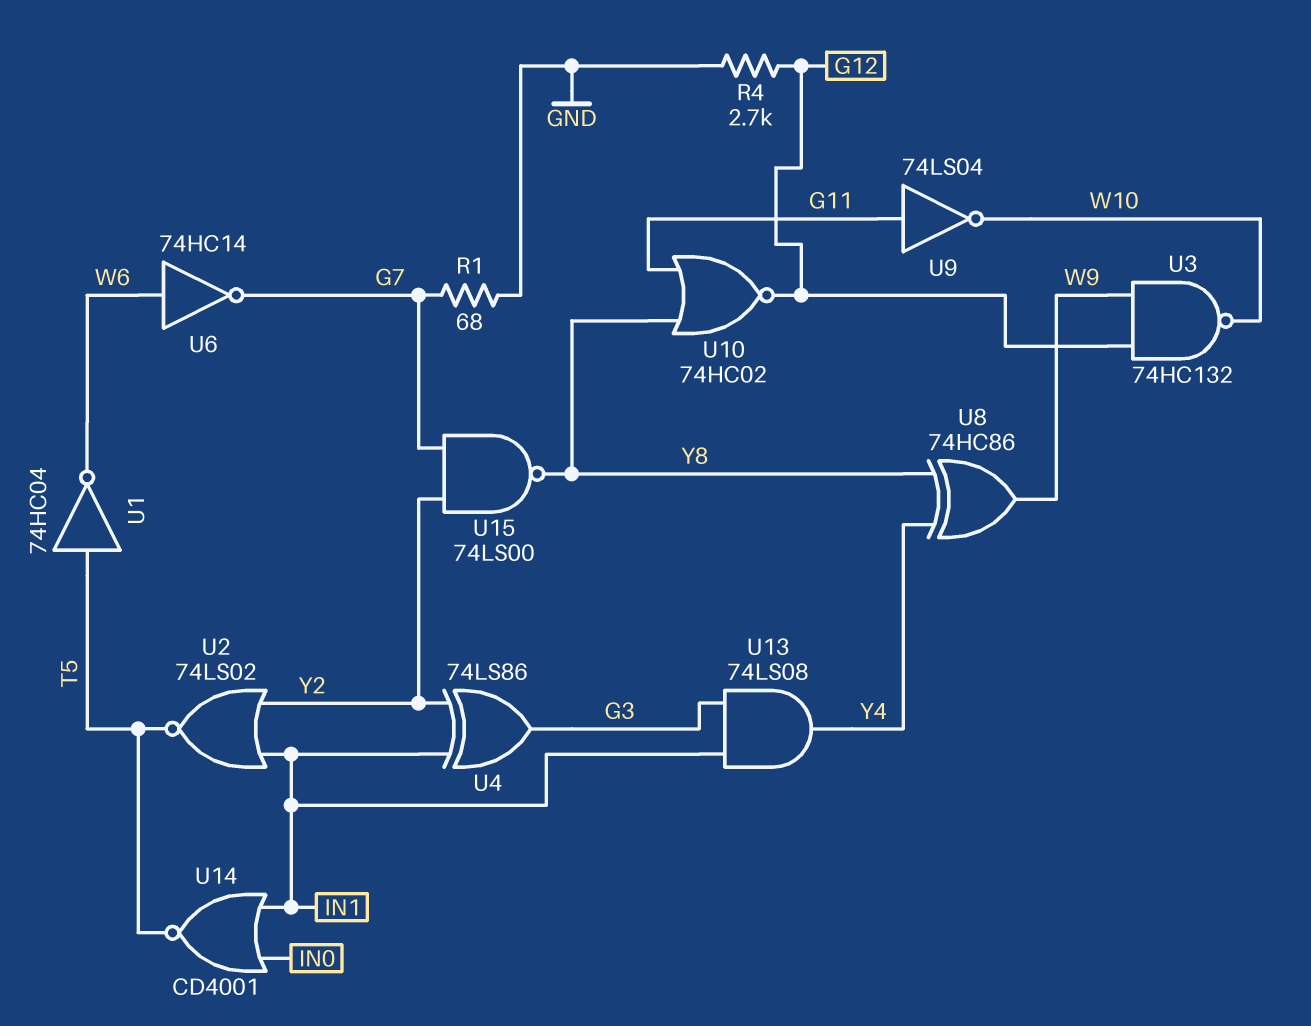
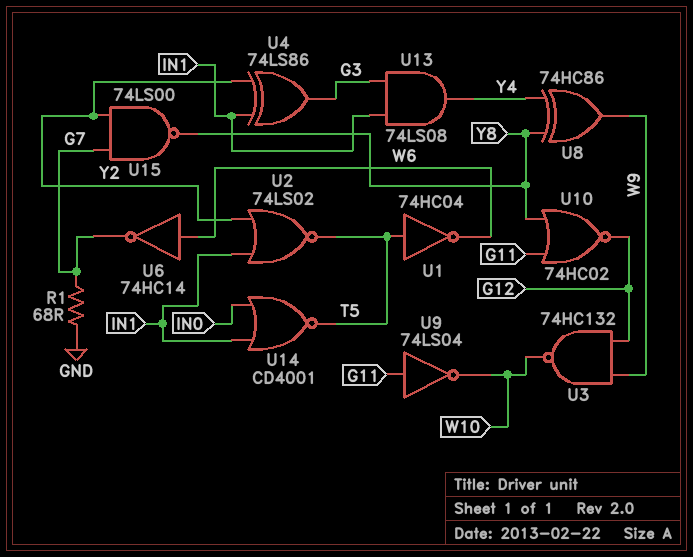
R4: 2.7k (G12, GND) -> none

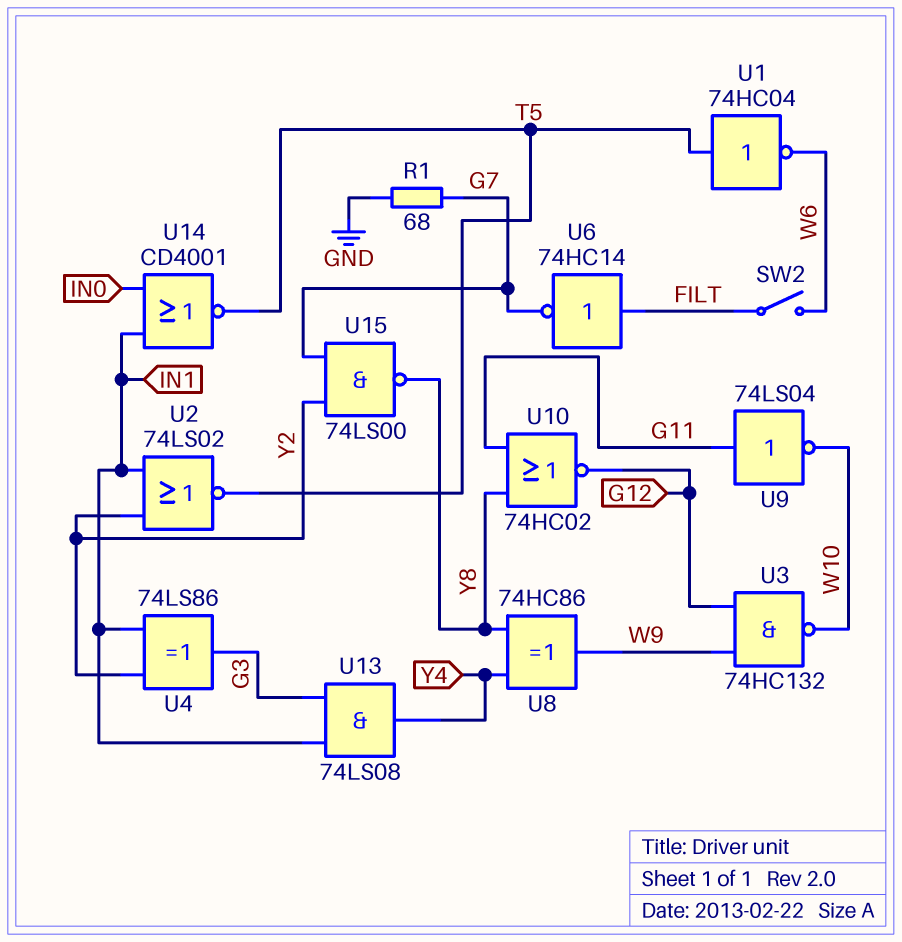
SW2: none -> switch (FILT, W6)
U6: NOT 74HC14 (in W6, out G7) -> NOT 74HC14 (in FILT, out G7)

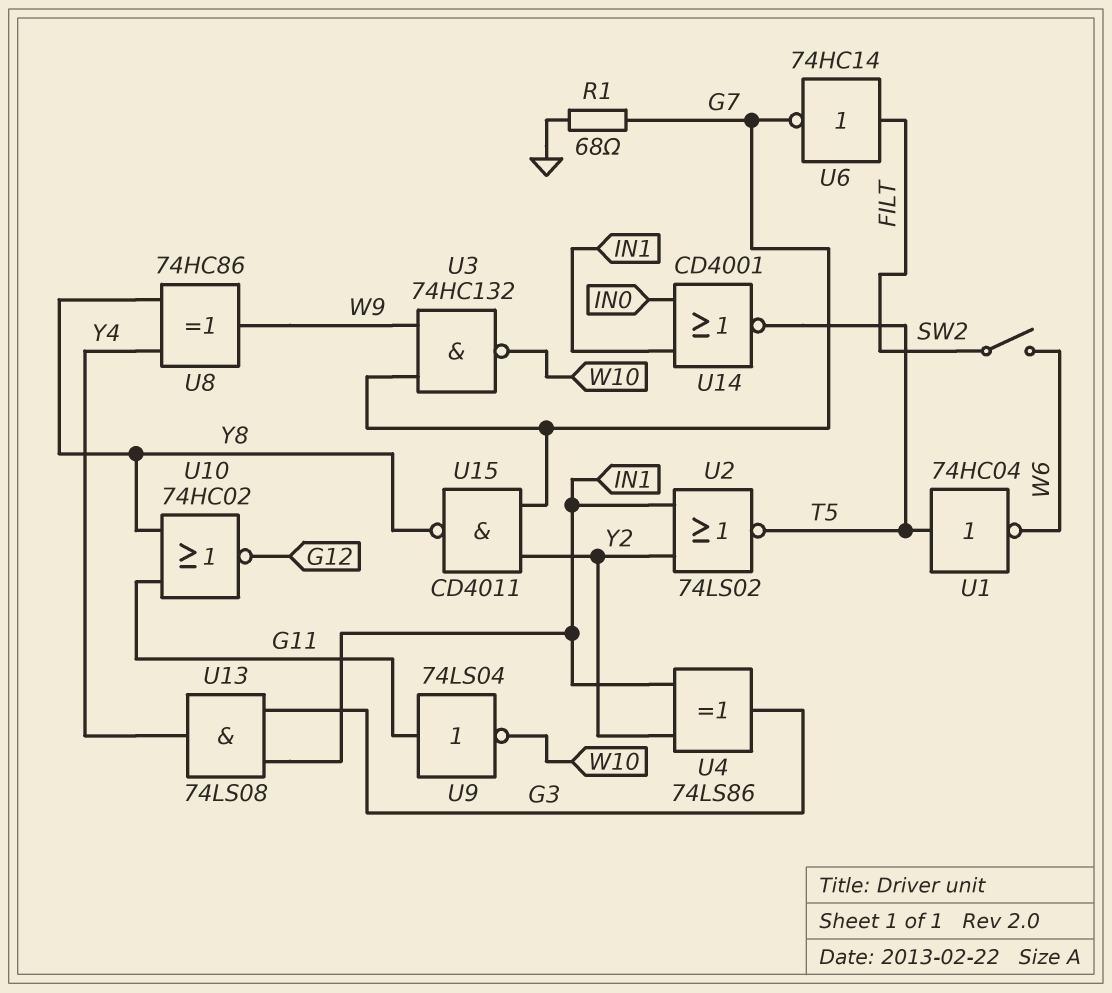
U3: NAND 74HC132 (in G12, in W9, out W10) -> NAND 74HC132 (in G7, in W9, out W10)
U15: NAND 74LS00 (in G7, in Y2, out Y8) -> NAND CD4011 (in G7, in Y2, out Y8)

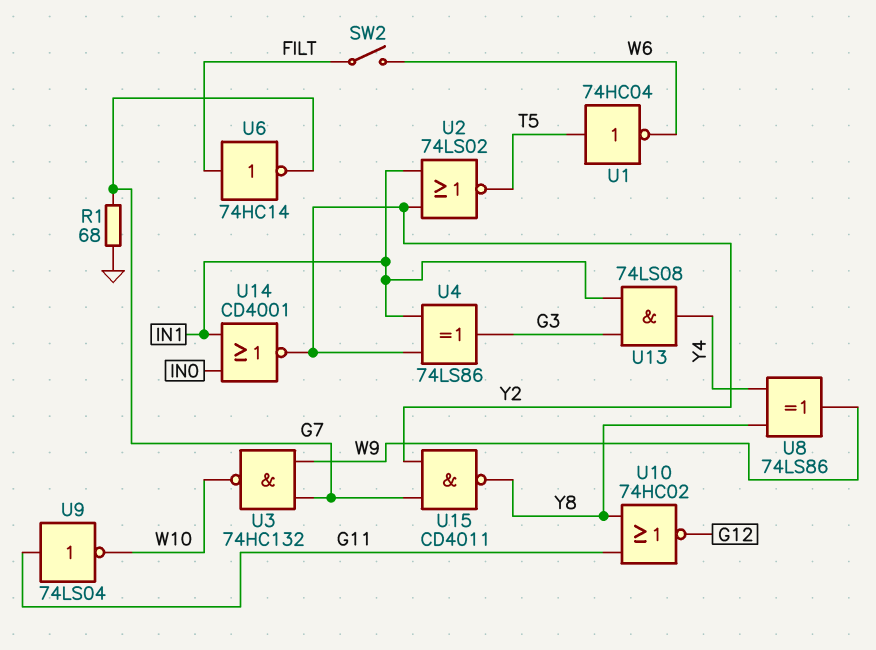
U8: XOR 74HC86 (in Y4, in Y8, out W9) -> XOR 74LS86 (in Y4, in Y8, out W9)
U14: NOR CD4001 (in IN0, in IN1, out T5) -> NOR CD4001 (in IN0, in IN1, out Y2)

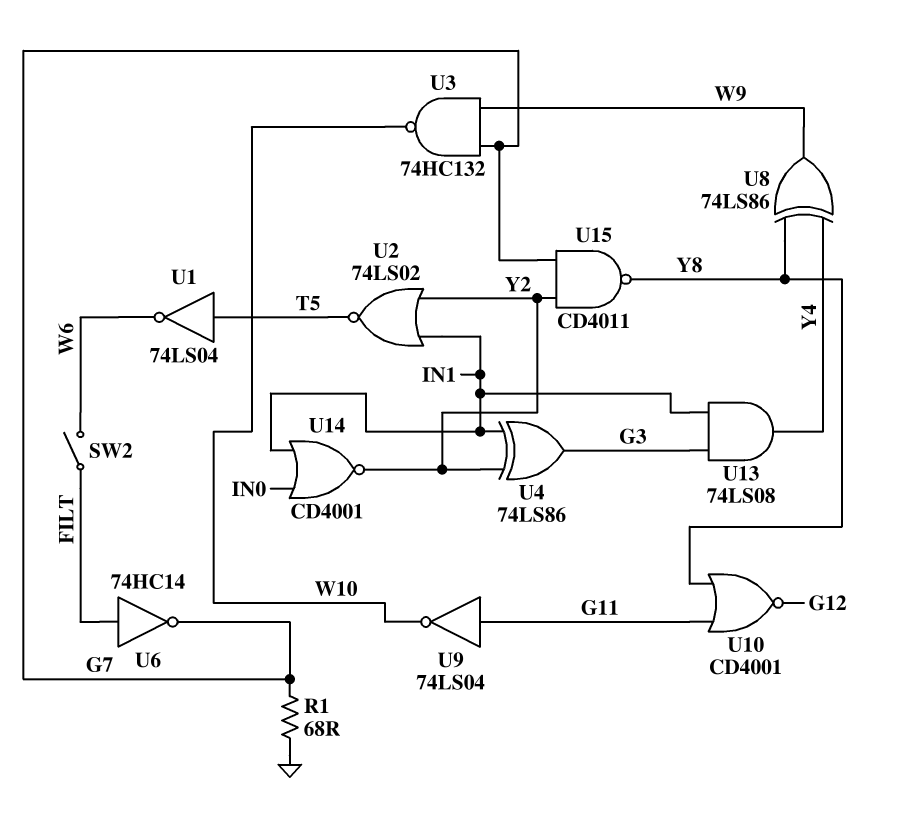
U1: NOT 74HC04 (in T5, out W6) -> NOT 74LS04 (in T5, out W6)
U10: NOR 74HC02 (in G11, in Y8, out G12) -> NOR CD4001 (in G11, in Y8, out G12)

